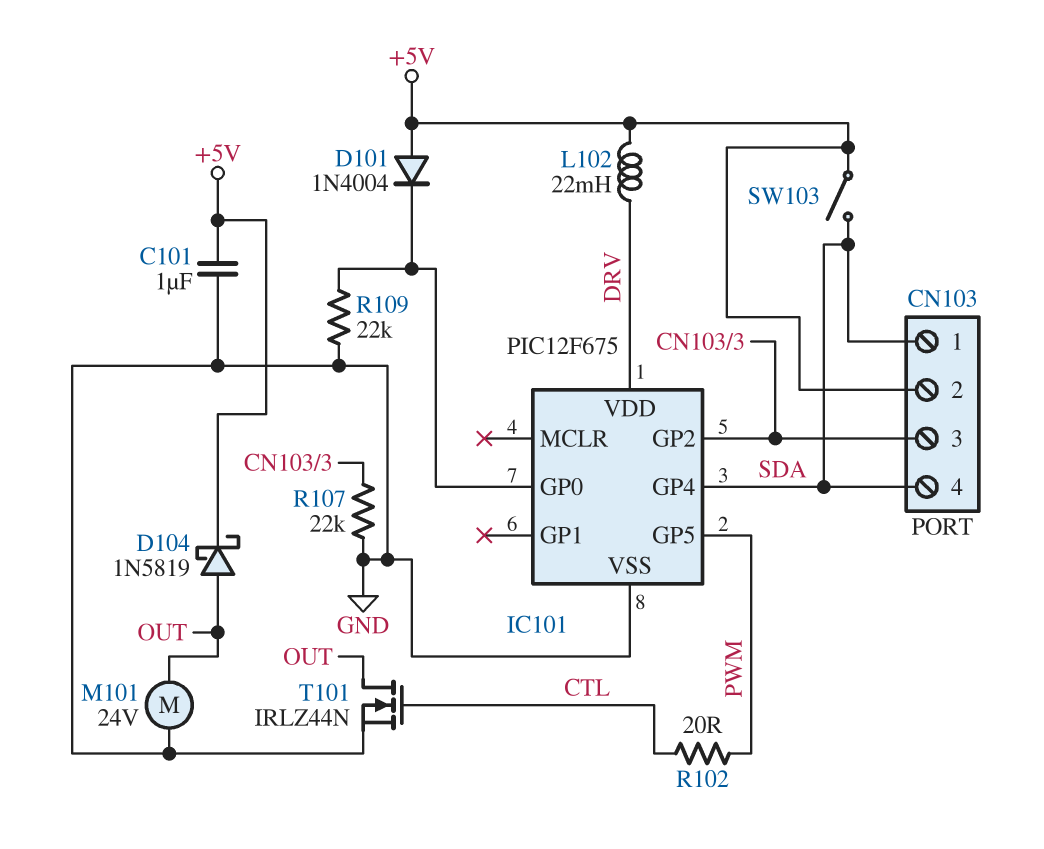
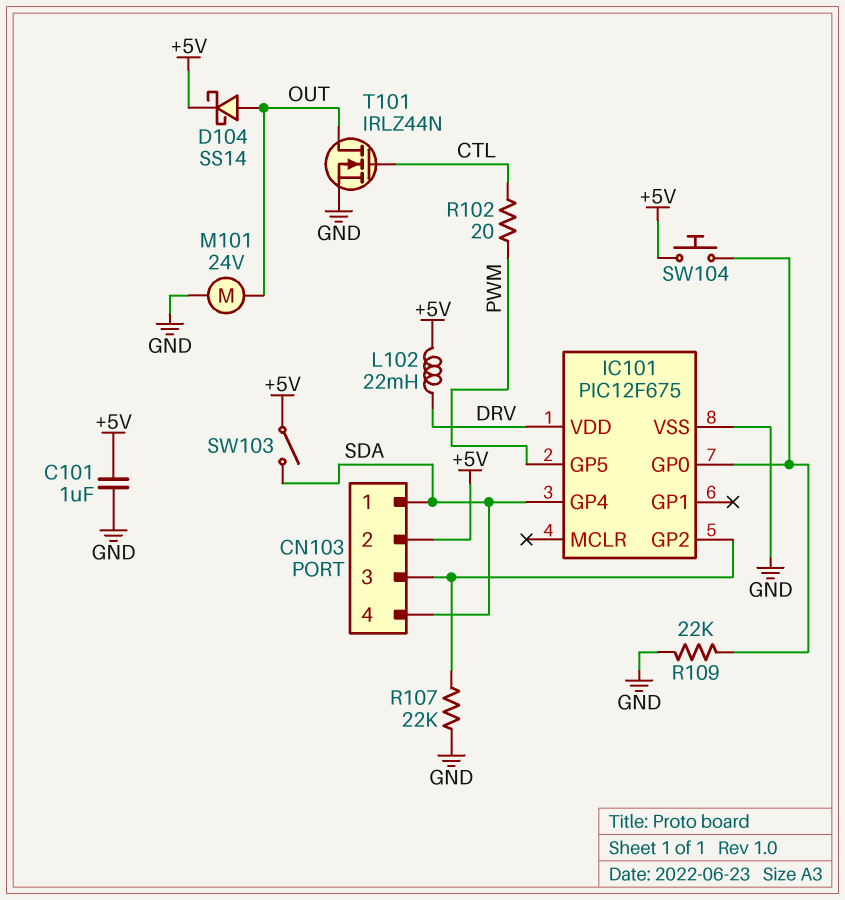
D101: diode 1N4004 (A +5V, K IC101/GP0) -> none
D104: schottky 1N5819 (A OUT, K +5V) -> schottky SS14 (A OUT, K +5V)
SW104: none -> button (+5V, IC101/GP0)

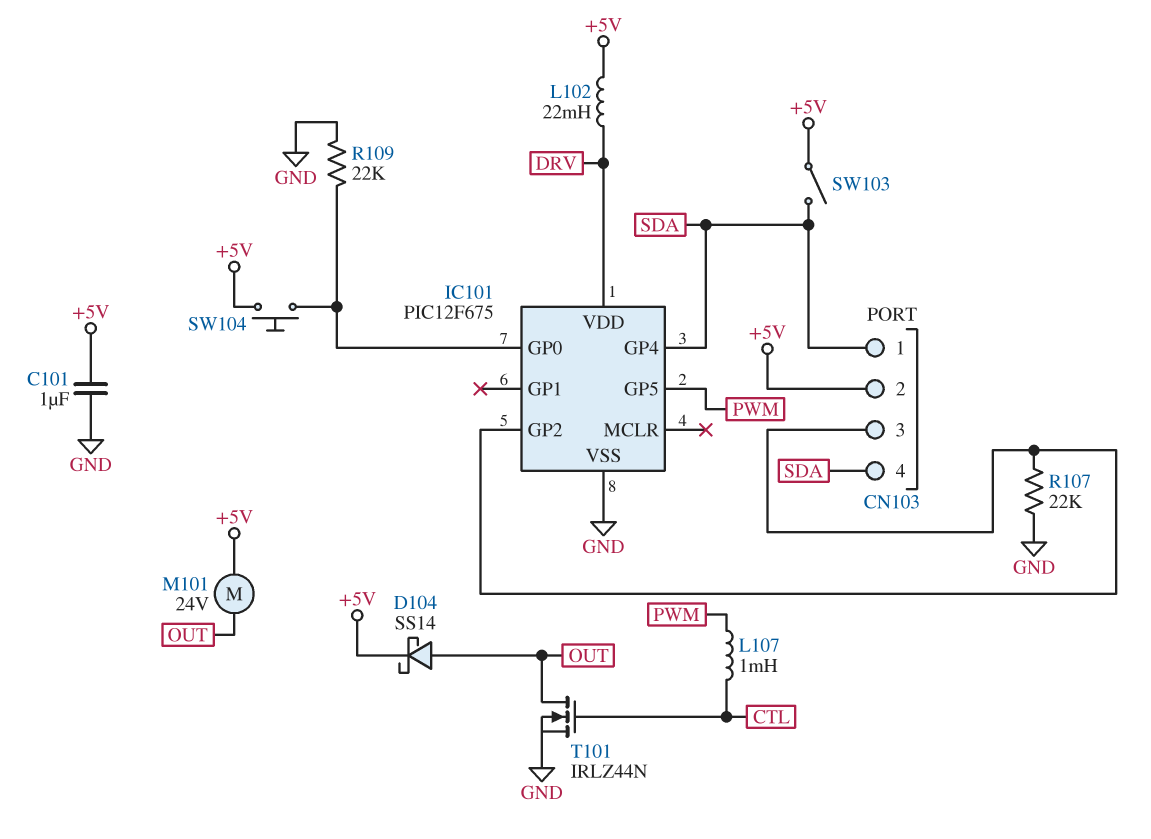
L107: none -> 1mH (CTL, PWM)
M101: motor 24V (GND, OUT) -> motor 24V (+5V, OUT)
R102: 20 (CTL, PWM) -> none

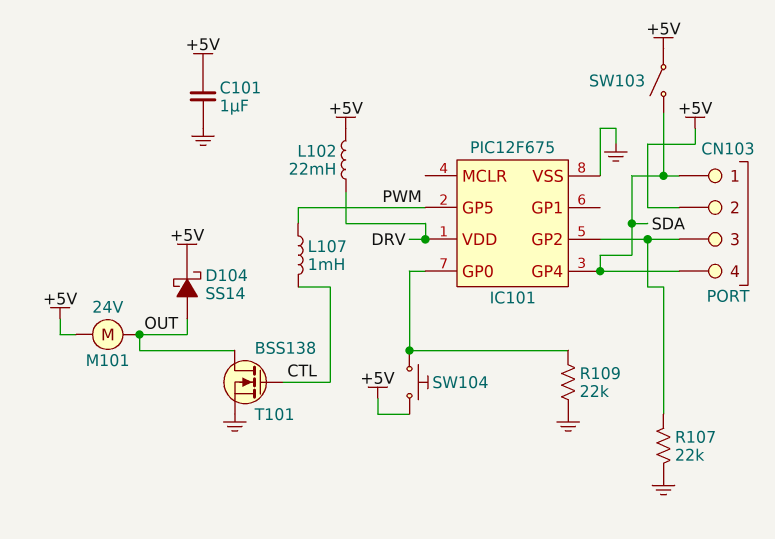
T101: NMOS IRLZ44N (G CTL, D OUT, S GND) -> NMOS BSS138 (G CTL, D OUT, S GND)

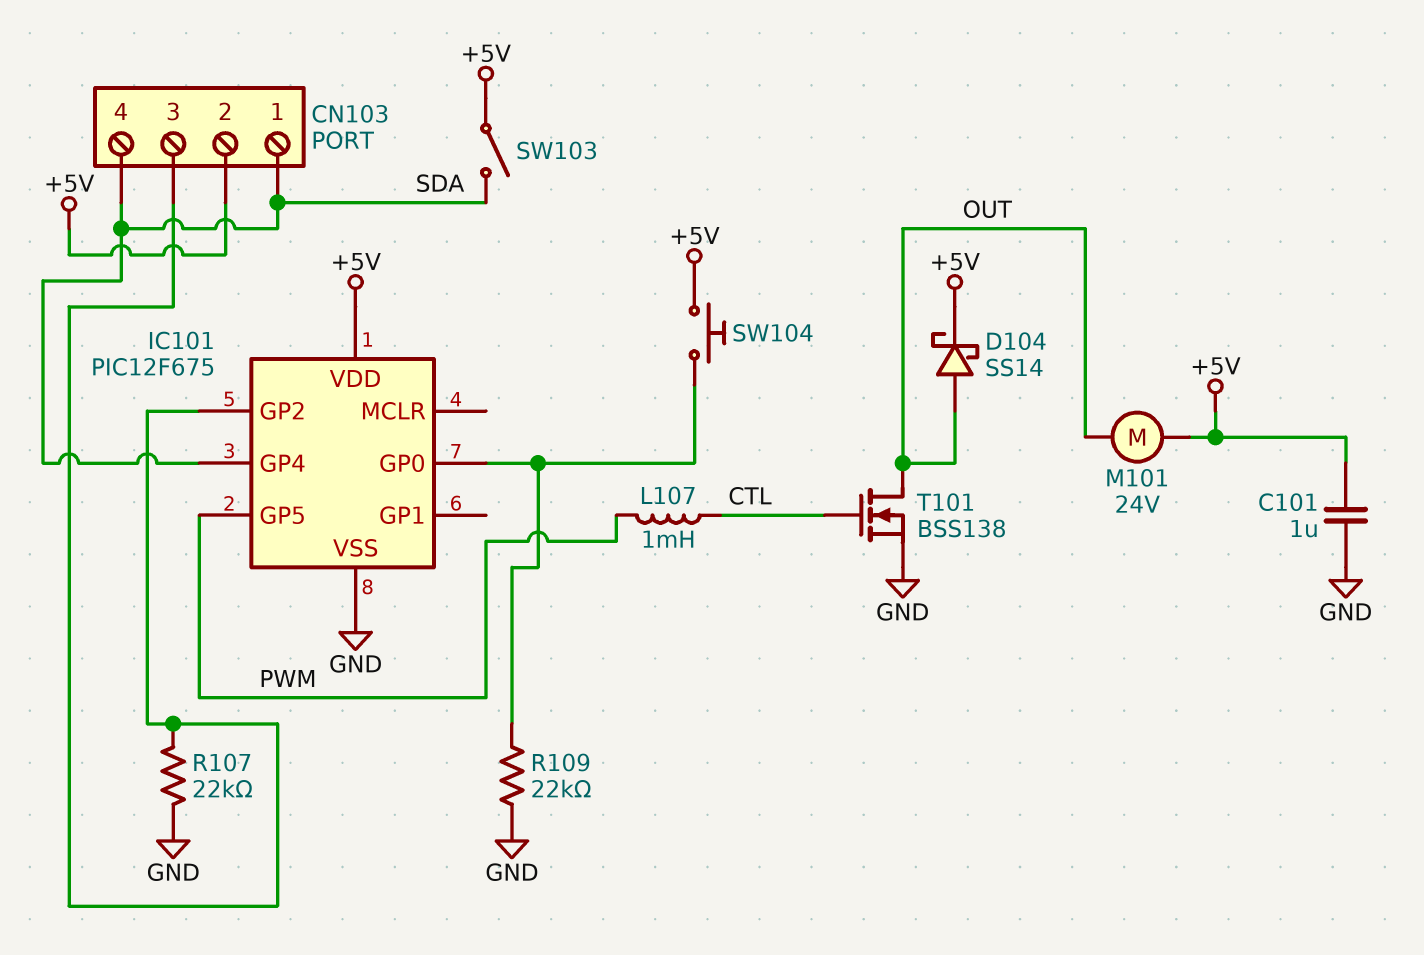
IC101 pin VDD: DRV -> +5V
L102: 22mH (+5V, DRV) -> none

